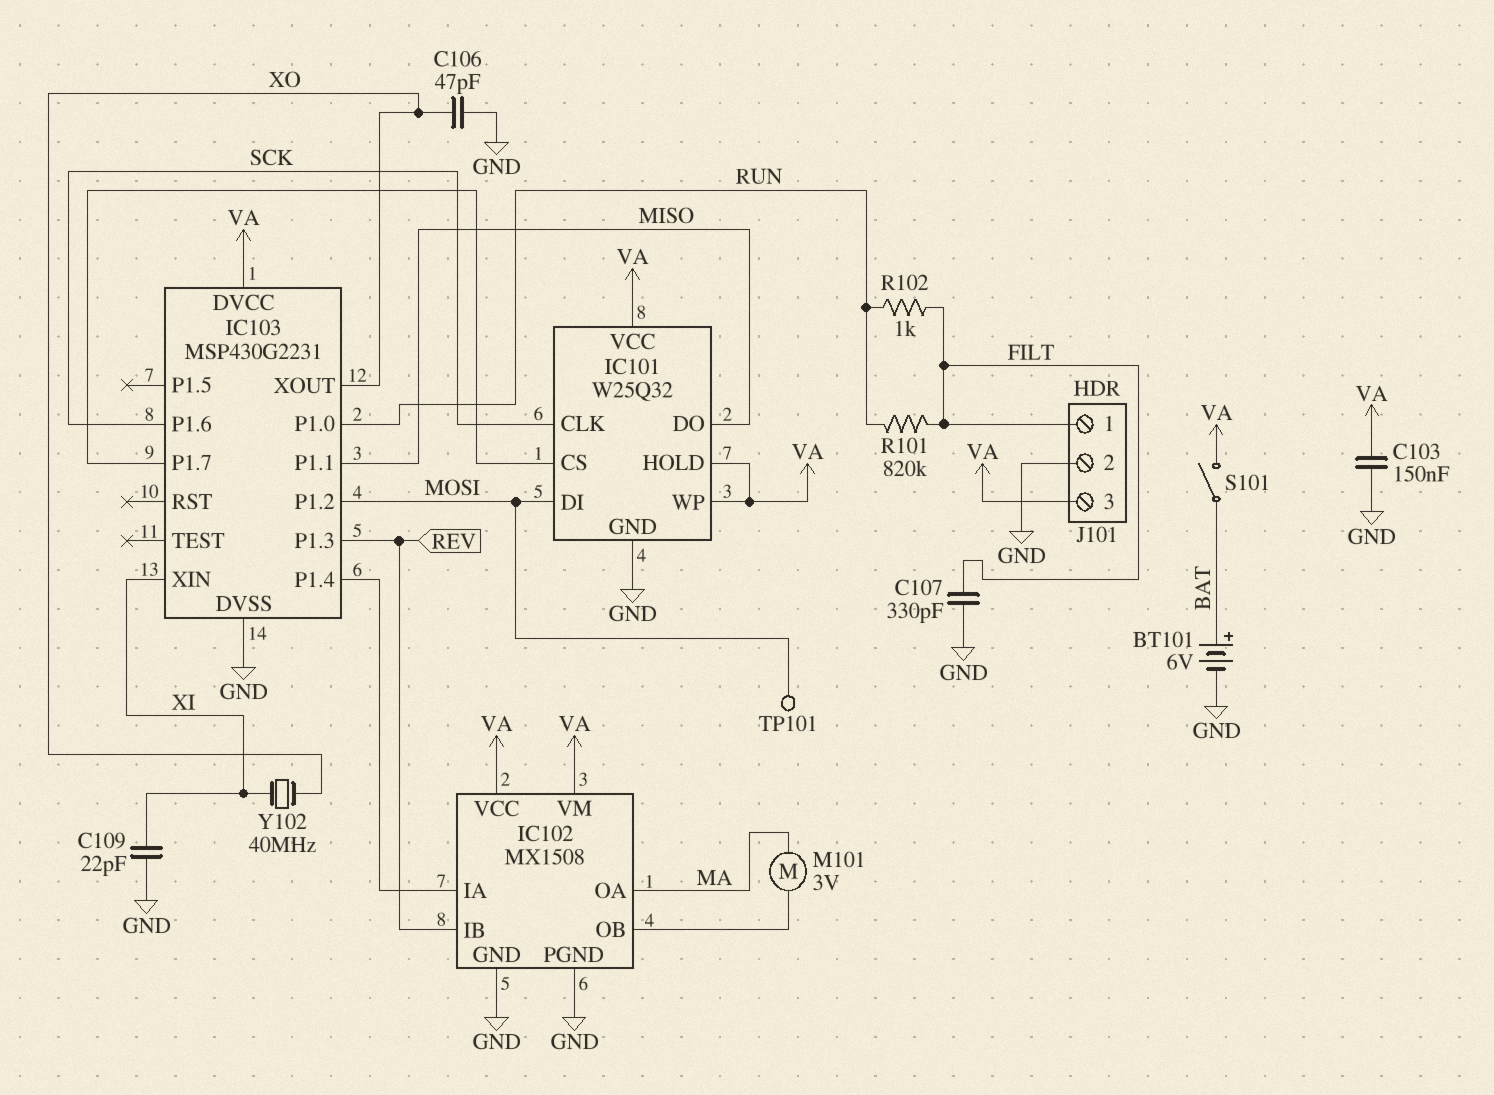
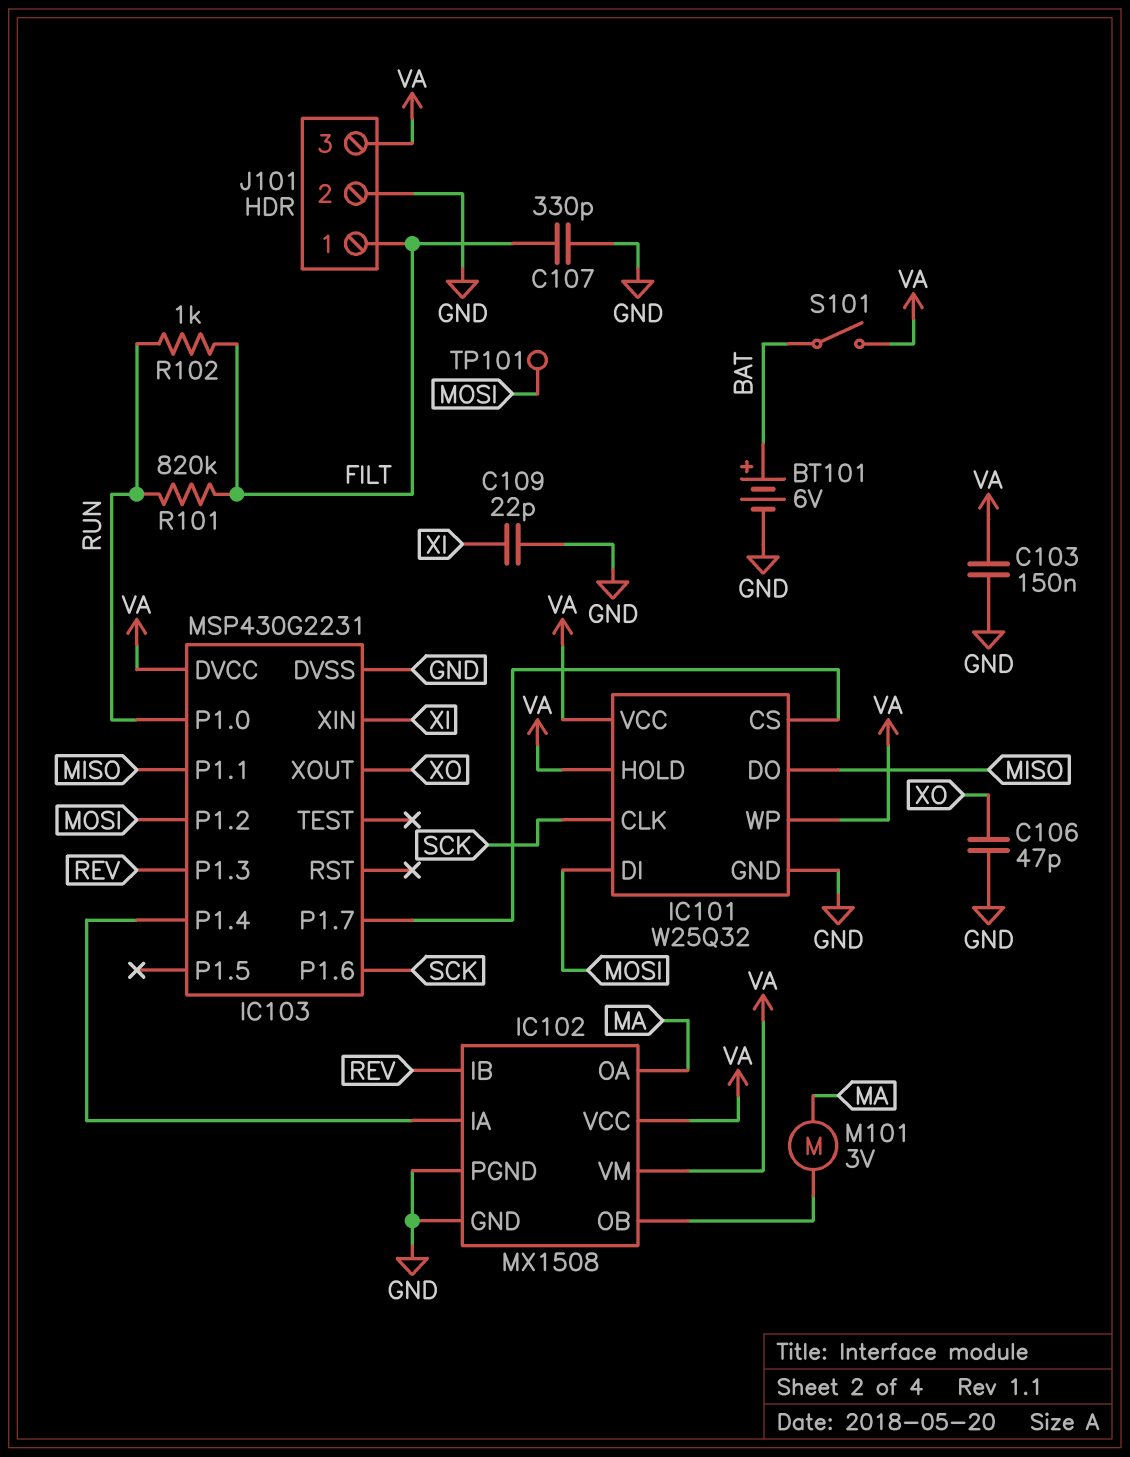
Y102: 40MHz (XI, XO) -> none

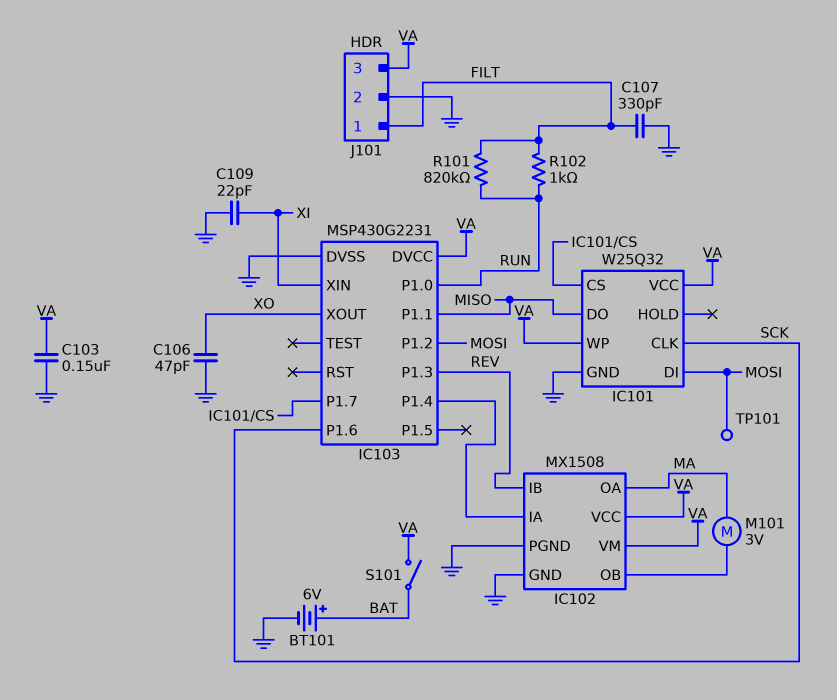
IC101 pin HOLD: VA -> none

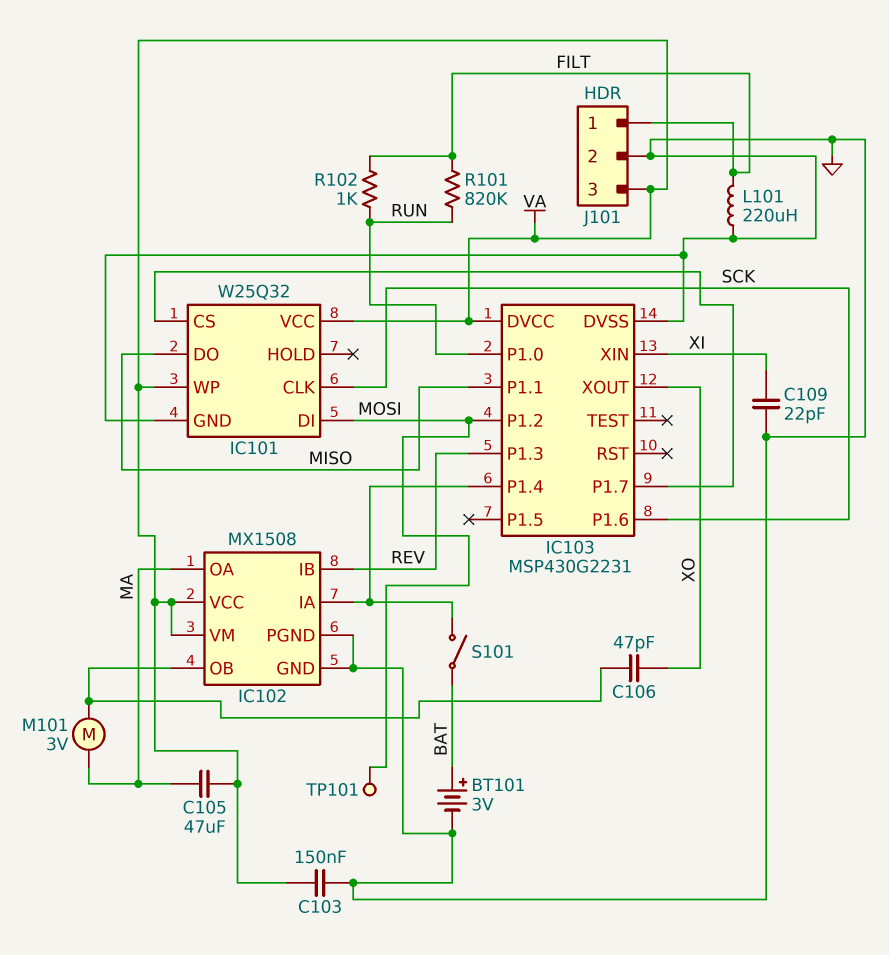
BT101: 6V (plus BAT, minus GND) -> 3V (plus BAT, minus GND)
C105: none -> 47uF (MA, VA)
C106: 47pF (GND, XO) -> 47pF (IC102/OB, XO)
C107: 330pF (FILT, GND) -> none
L101: none -> 220uH (FILT, GND)
S101: switch (BAT, VA) -> switch (BAT, IC102/IA)

